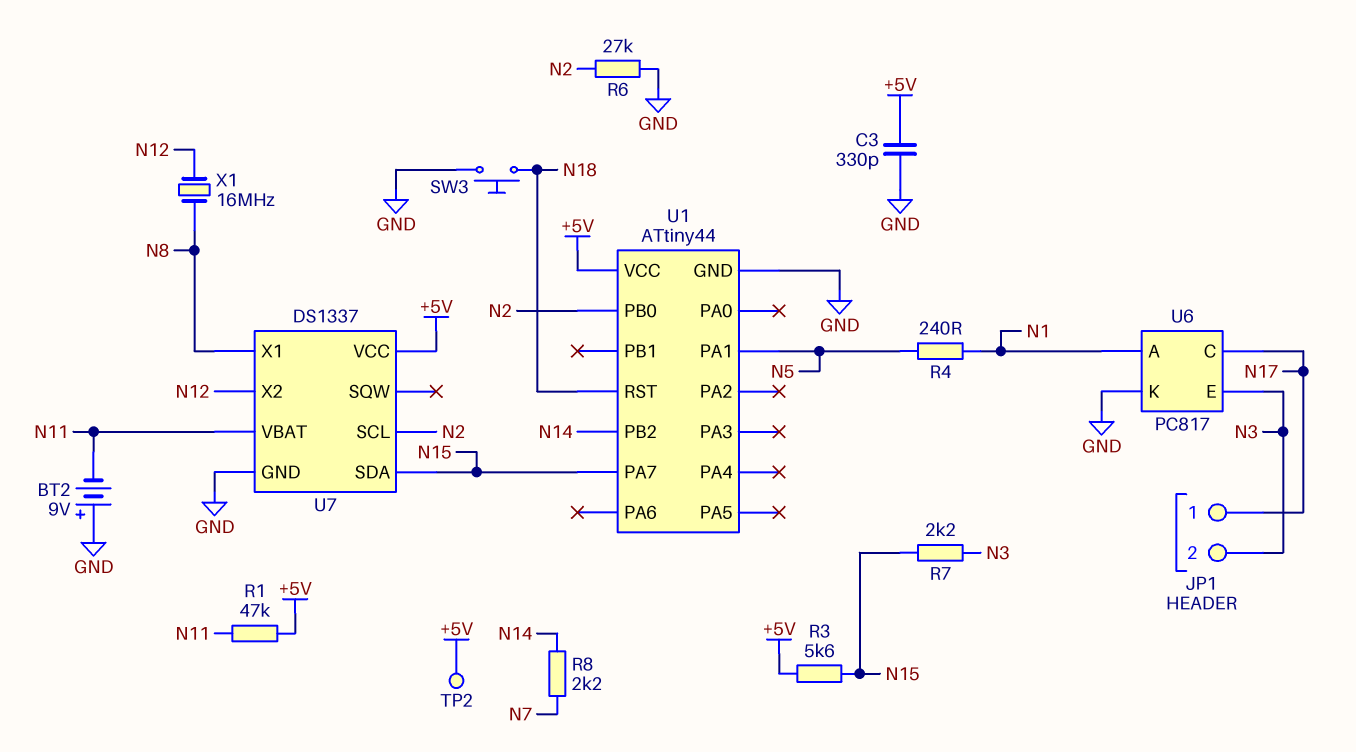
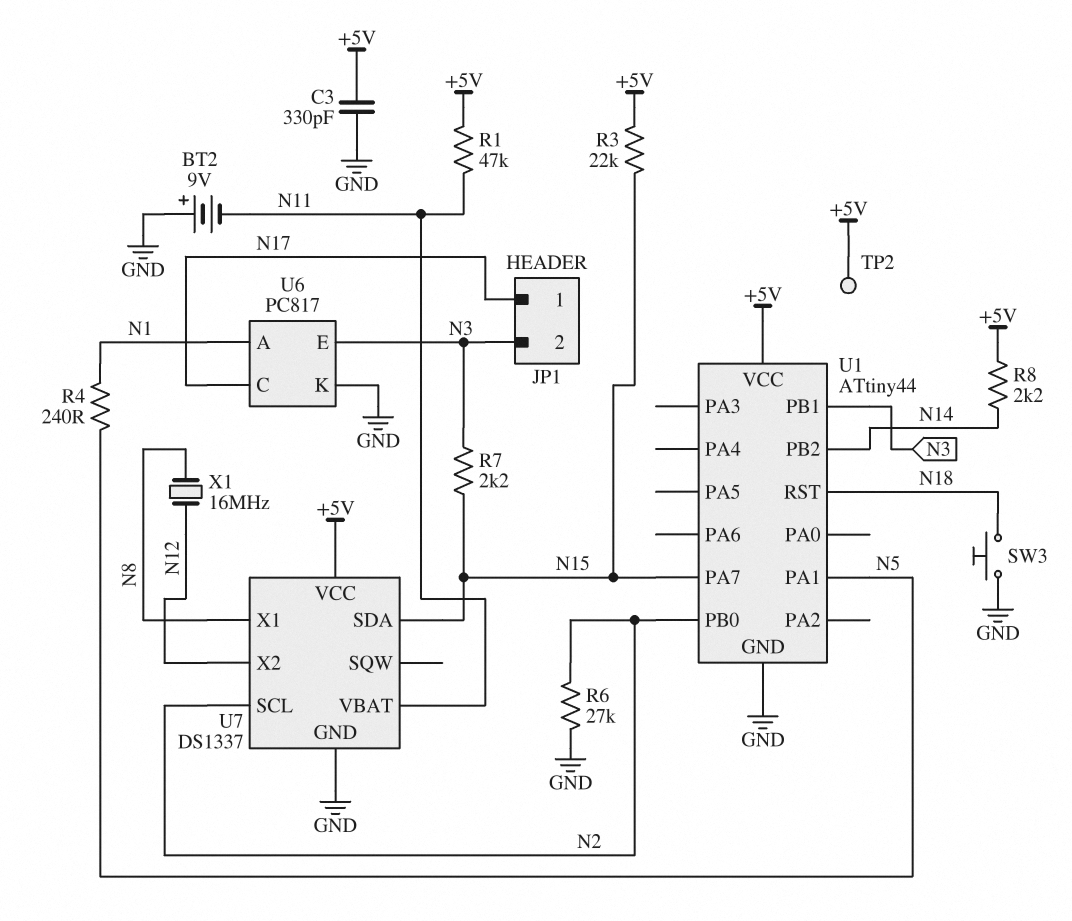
R3: 5.6k (+5V, N15) -> 22k (+5V, N15)
R8: 2.2k (N7, N14) -> 2.2k (+5V, N14)
U1 pin PB1: none -> N3

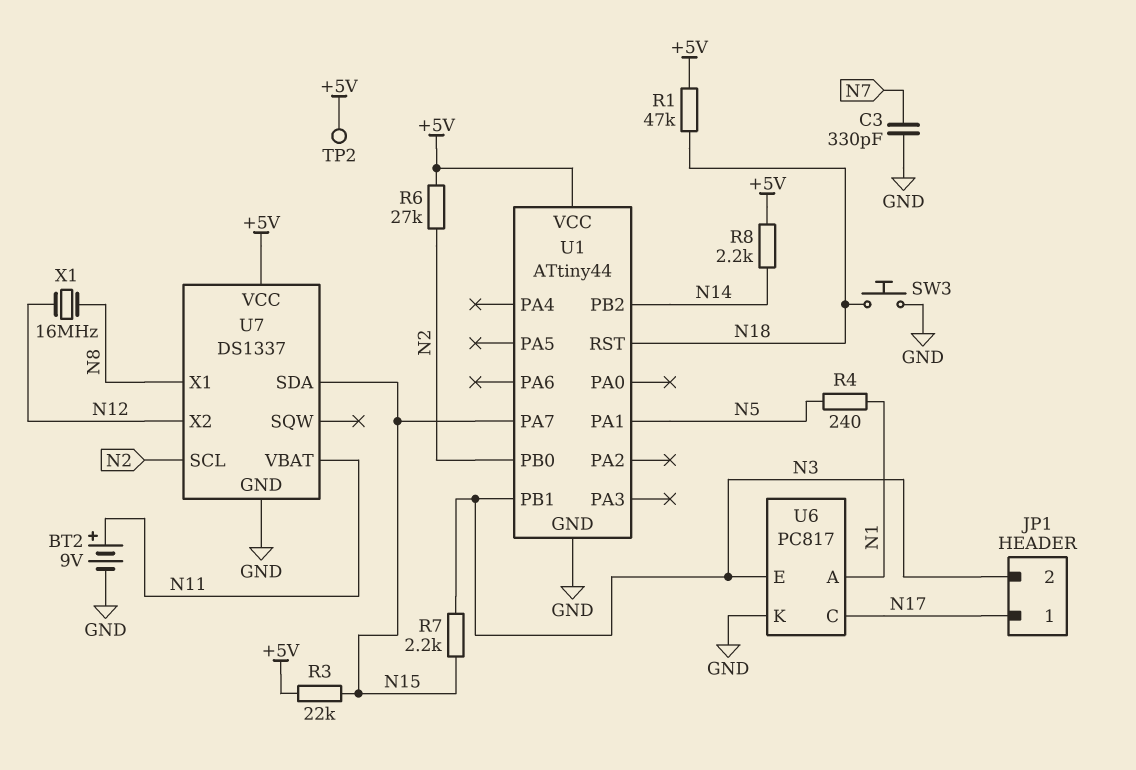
BT2: 9V (plus GND, minus N11) -> 9V (plus N11, minus GND)
C3: 330pF (+5V, GND) -> 330pF (GND, N7)
R1: 47k (+5V, N11) -> 47k (+5V, N18)
R6: 27k (GND, N2) -> 27k (+5V, N2)

